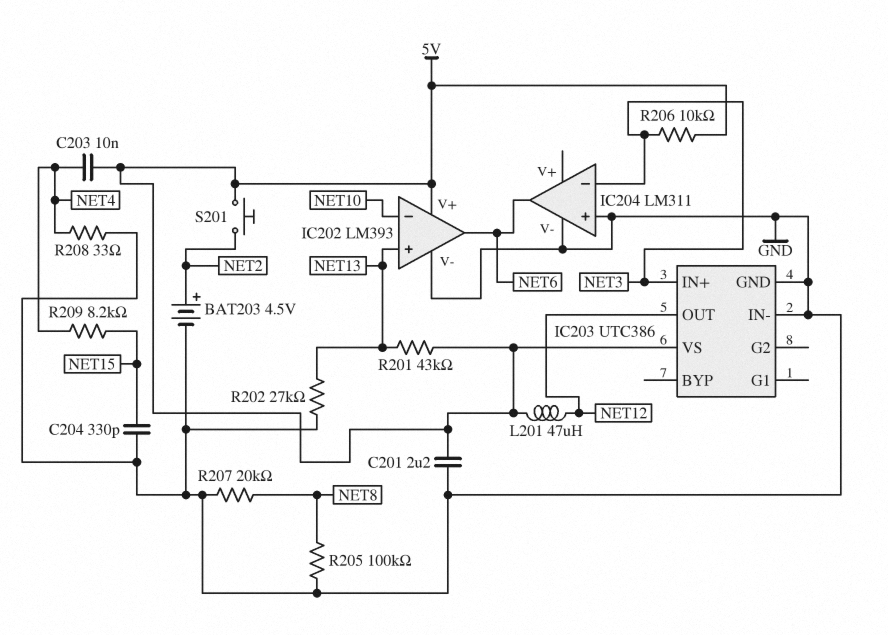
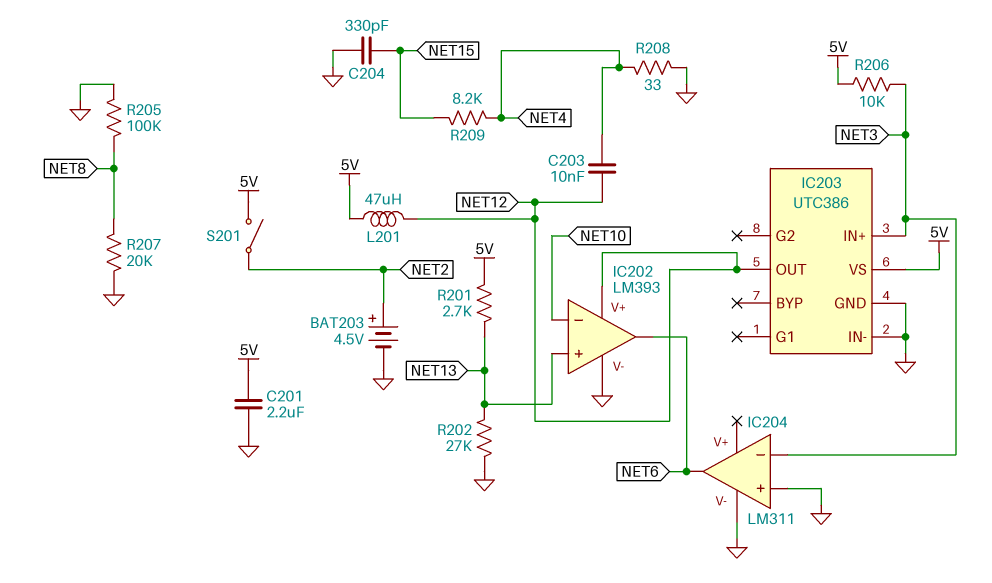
C203: 10nF (5V, NET4) -> 10nF (NET4, NET12)
IC202 pin V+: 5V -> NET12
R201: 43k (5V, NET13) -> 2.7k (5V, NET13)
S201: button (5V, NET2) -> switch (5V, NET2)

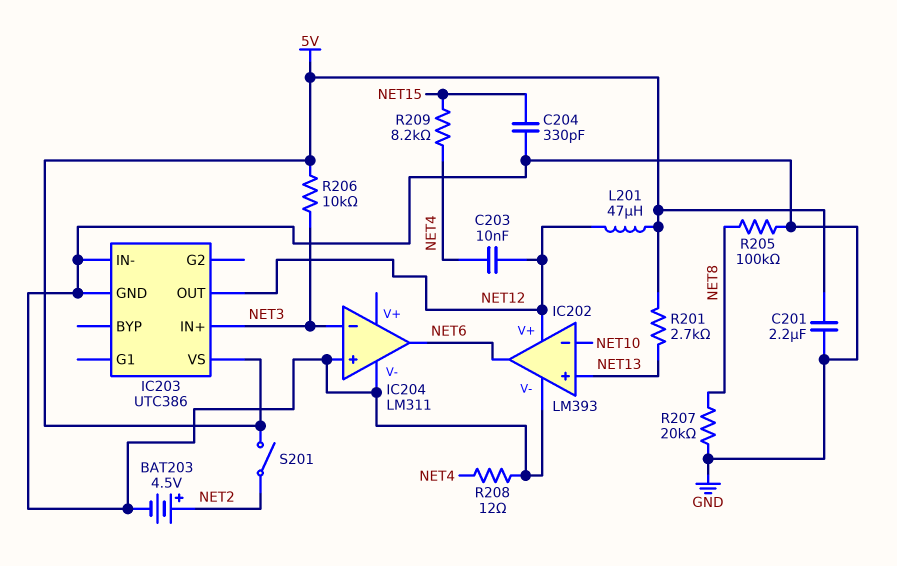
R202: 27k (GND, NET13) -> none
R208: 33 (GND, NET4) -> 12 (GND, NET4)

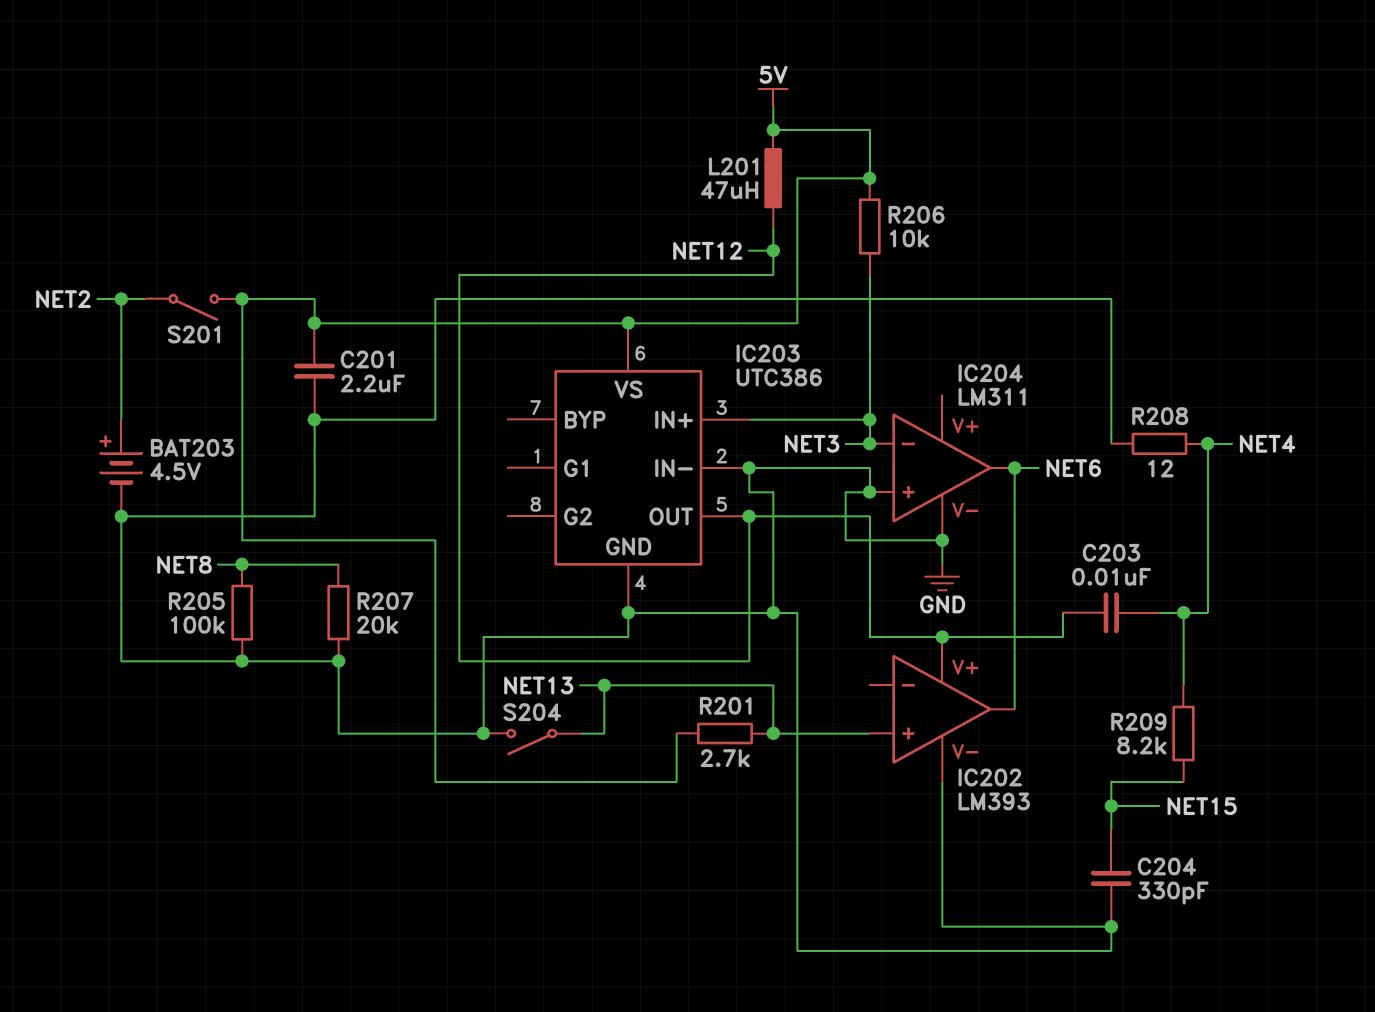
IC202 pin in-: NET10 -> none
S204: none -> switch (GND, NET13)

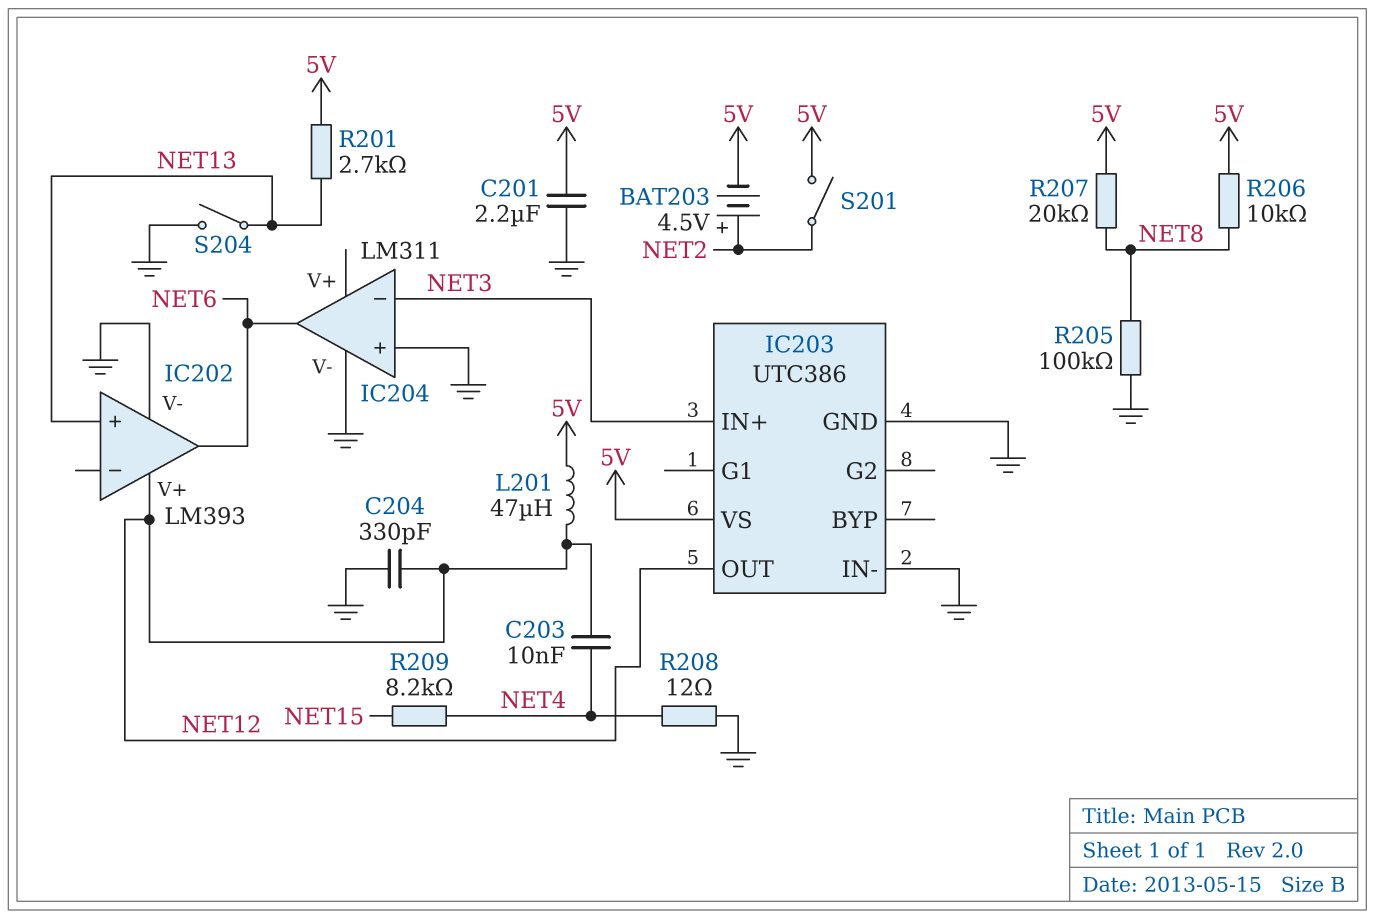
BAT203: 4.5V (plus NET2, minus GND) -> 4.5V (plus NET2, minus 5V)
C204: 330pF (GND, NET15) -> 330pF (GND, NET12)
R206: 10k (5V, NET3) -> 10k (5V, NET8)
R207: 20k (GND, NET8) -> 20k (5V, NET8)

